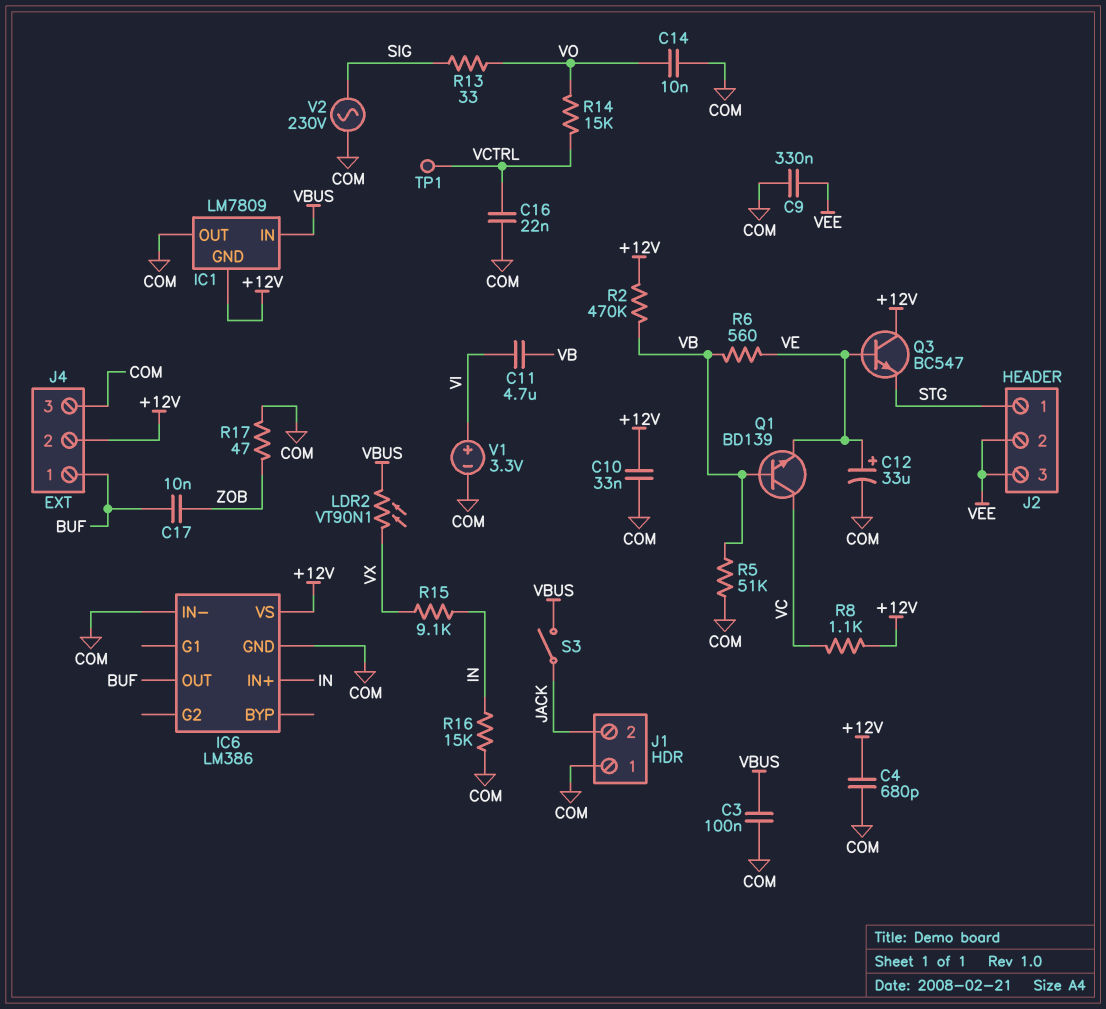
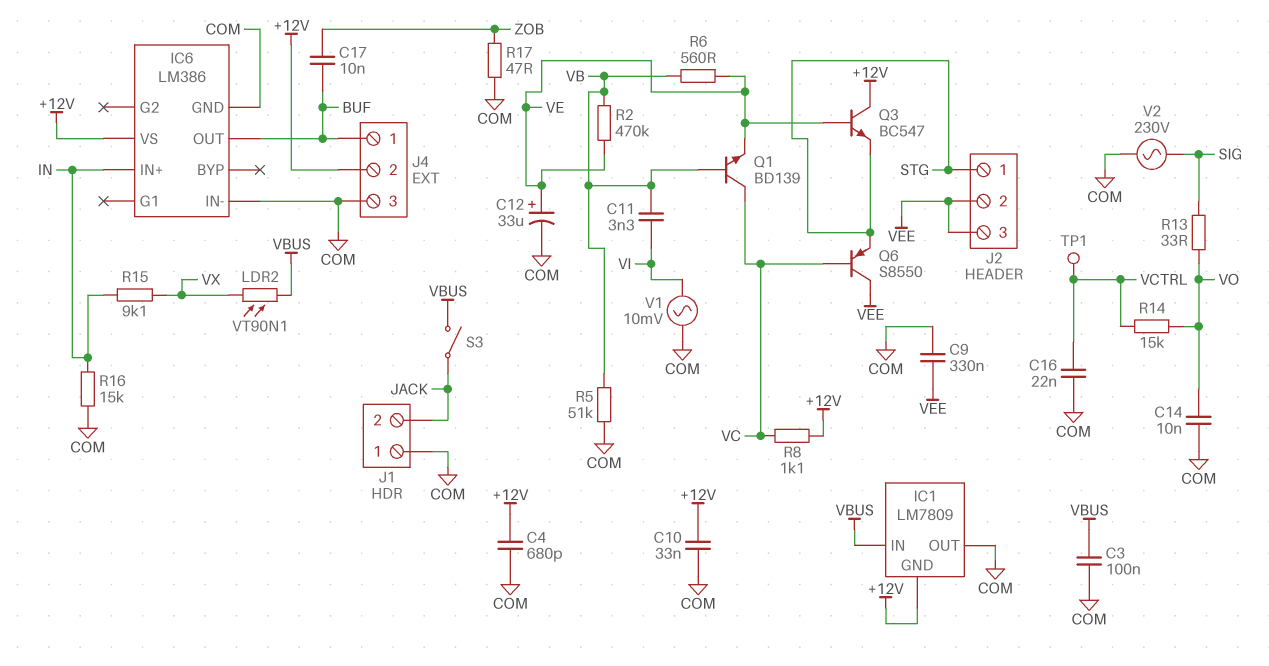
C11: 4.7uF (VB, VI) -> 3.3nF (VB, VI)
Q6: none -> PNP S8550 (B VC, C VEE, E STG)
R2: 470k (+12V, VB) -> 470k (VB, VE)
V1: 3.3V (plus VI, minus COM) -> AC 10mV (COM, VI)

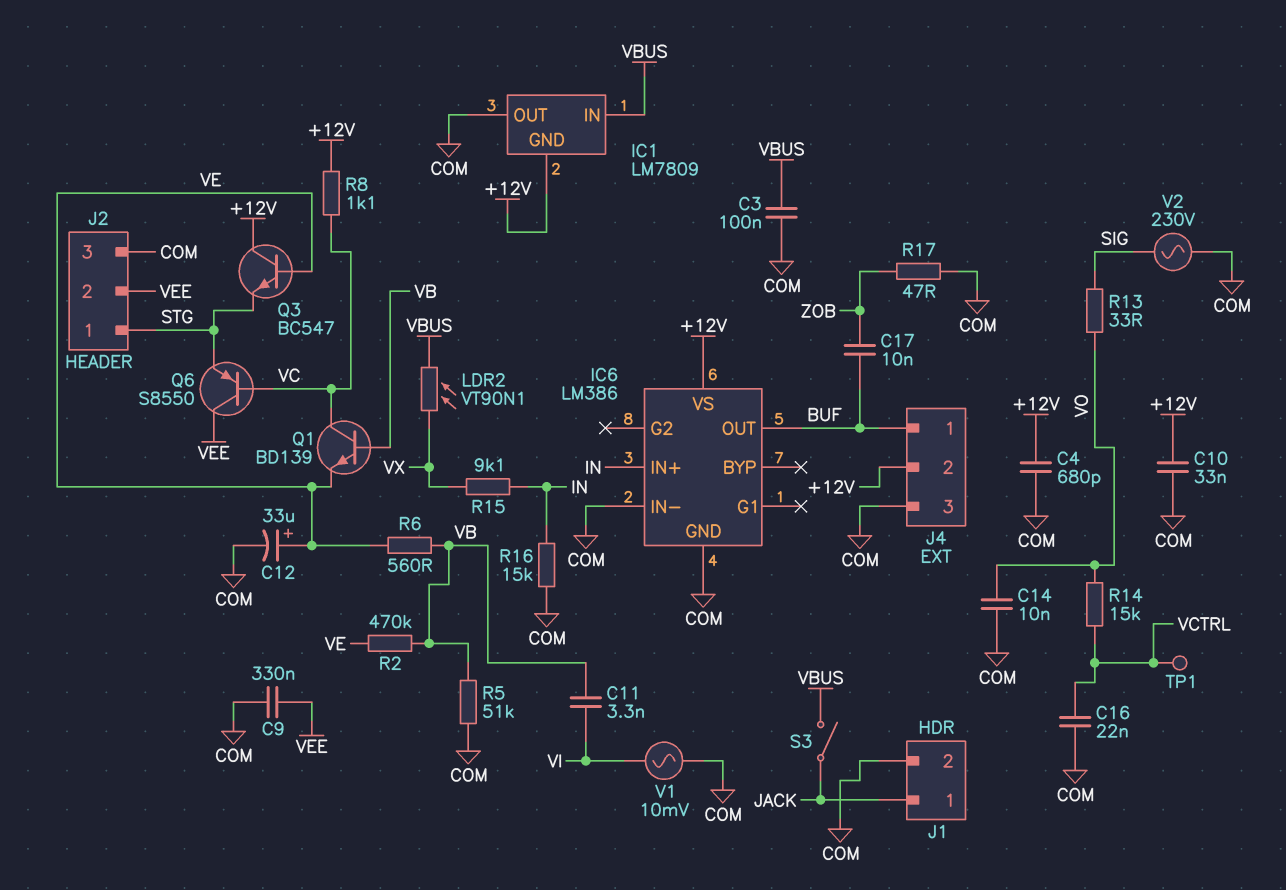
J1 pin 1: COM -> JACK
J1 pin 2: JACK -> COM
J2 pin 3: VEE -> COM

